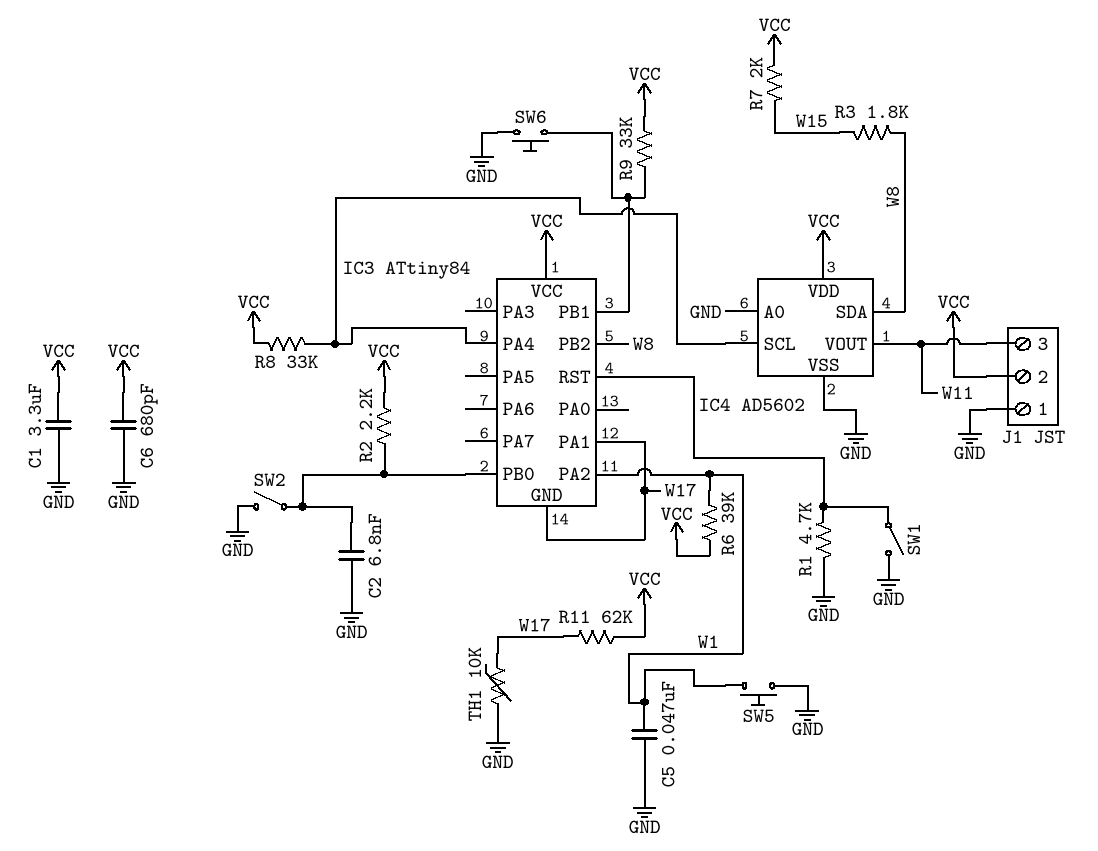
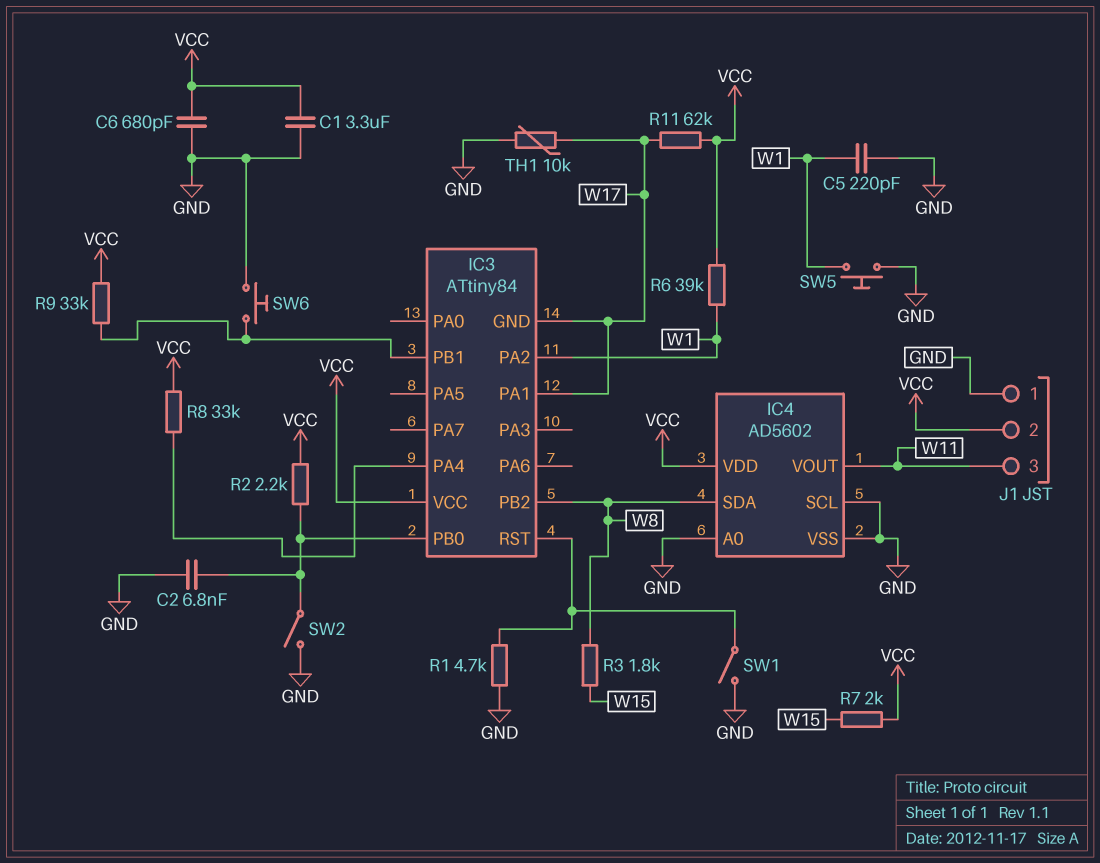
C5: 47nF (GND, W1) -> 220pF (GND, W1)
IC4 pin SCL: IC3/PA4 -> GND

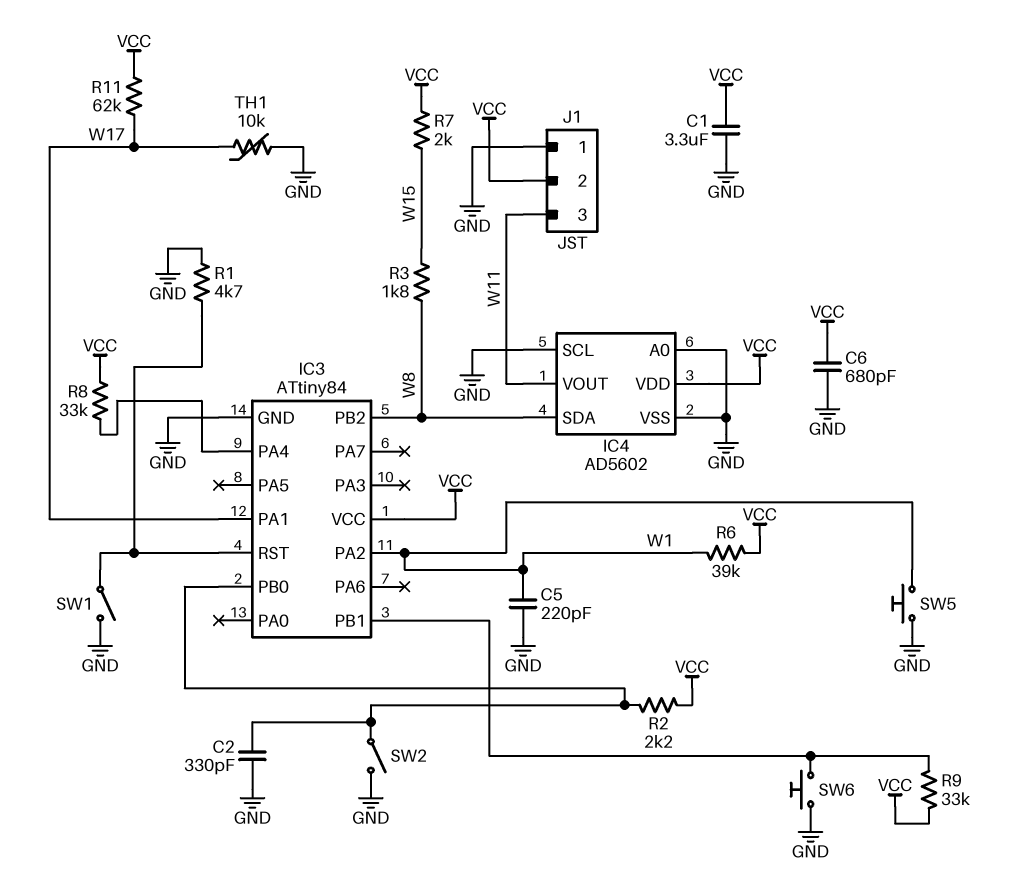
C2: 6.8nF (GND, IC3/PB0) -> 330pF (GND, IC3/PB0)
IC3 pin GND: W17 -> GND

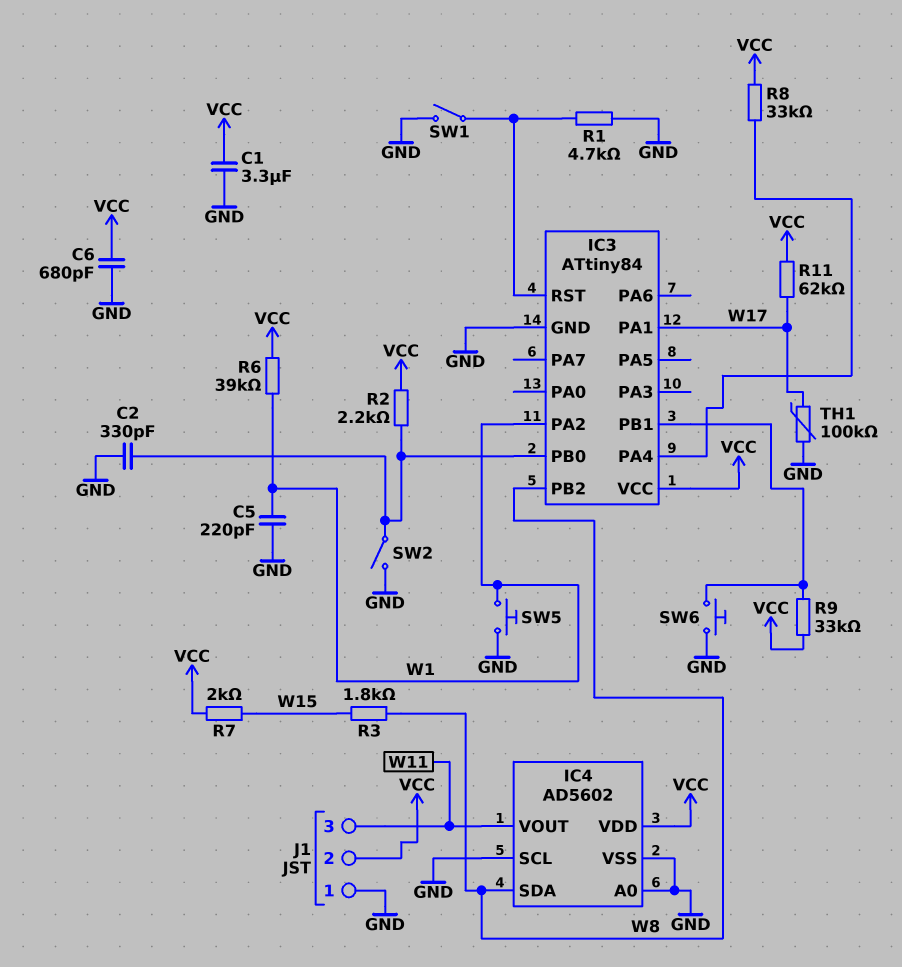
TH1: 10k (GND, W17) -> 100k (GND, W17)

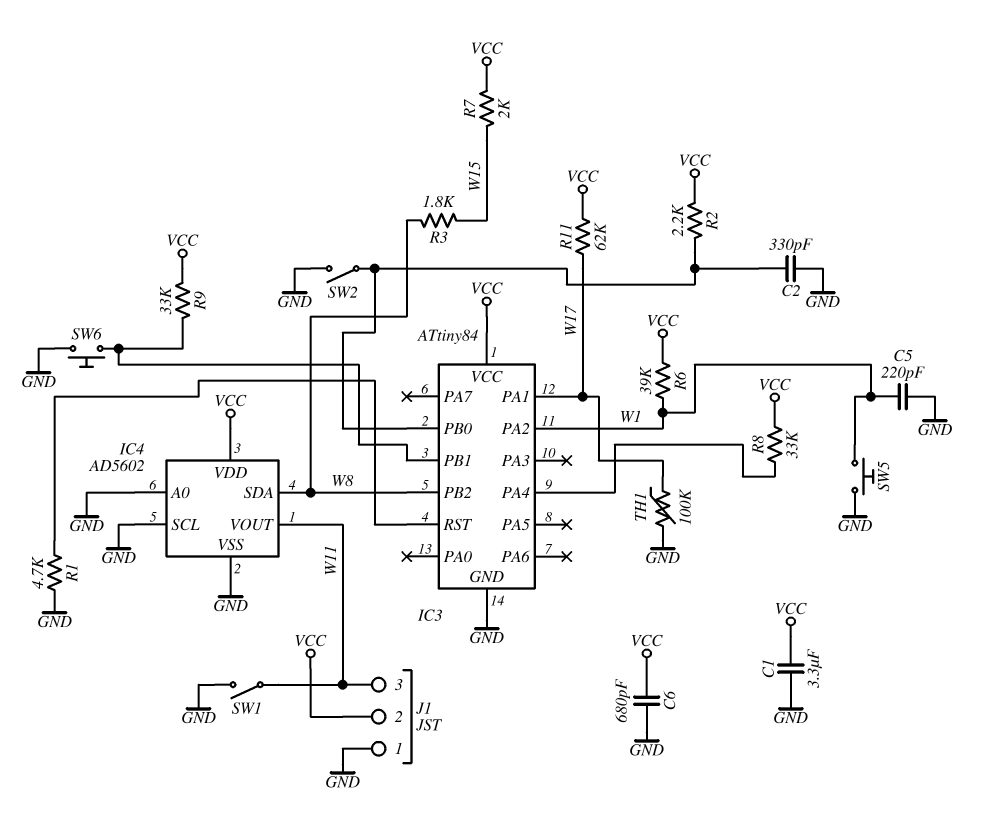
SW1: switch (GND, IC3/RST) -> switch (GND, W11)

